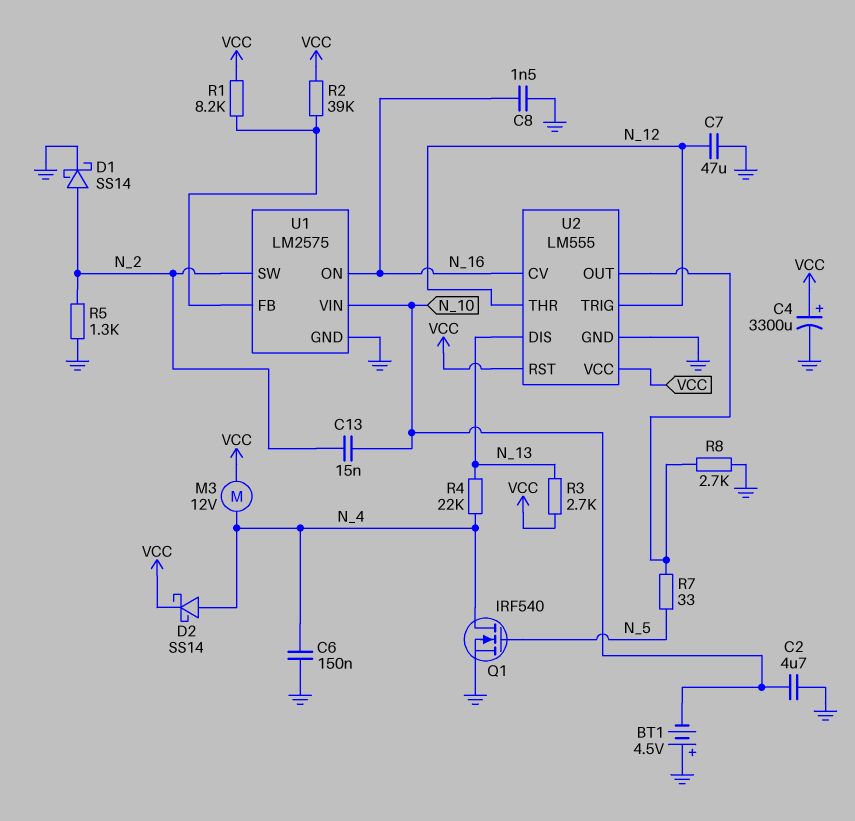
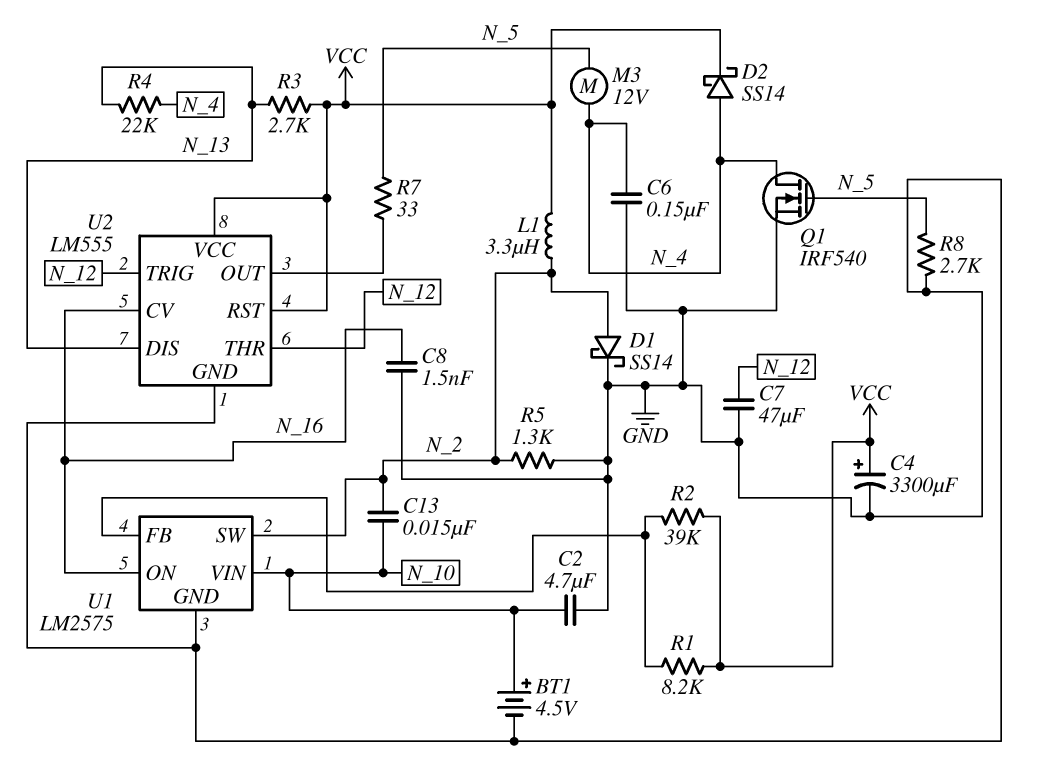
BT1: 4.5V (plus GND, minus N_10) -> 4.5V (plus N_10, minus GND)
L1: none -> 3.3uH (N_2, VCC)
M3: motor 12V (N_4, VCC) -> motor 12V (N_4, N_5)
R8: 2.7k (GND, U2/OUT) -> 2.7k (GND, N_5)

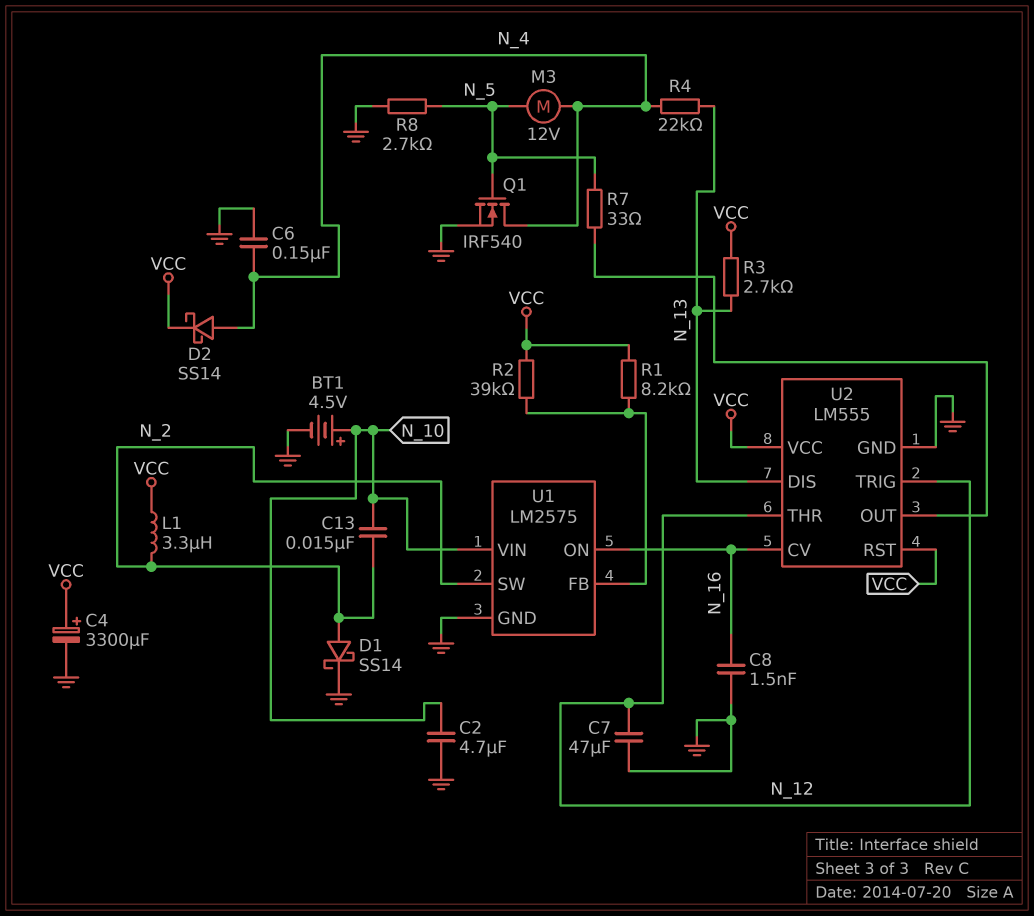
R5: 1.3k (GND, N_2) -> none

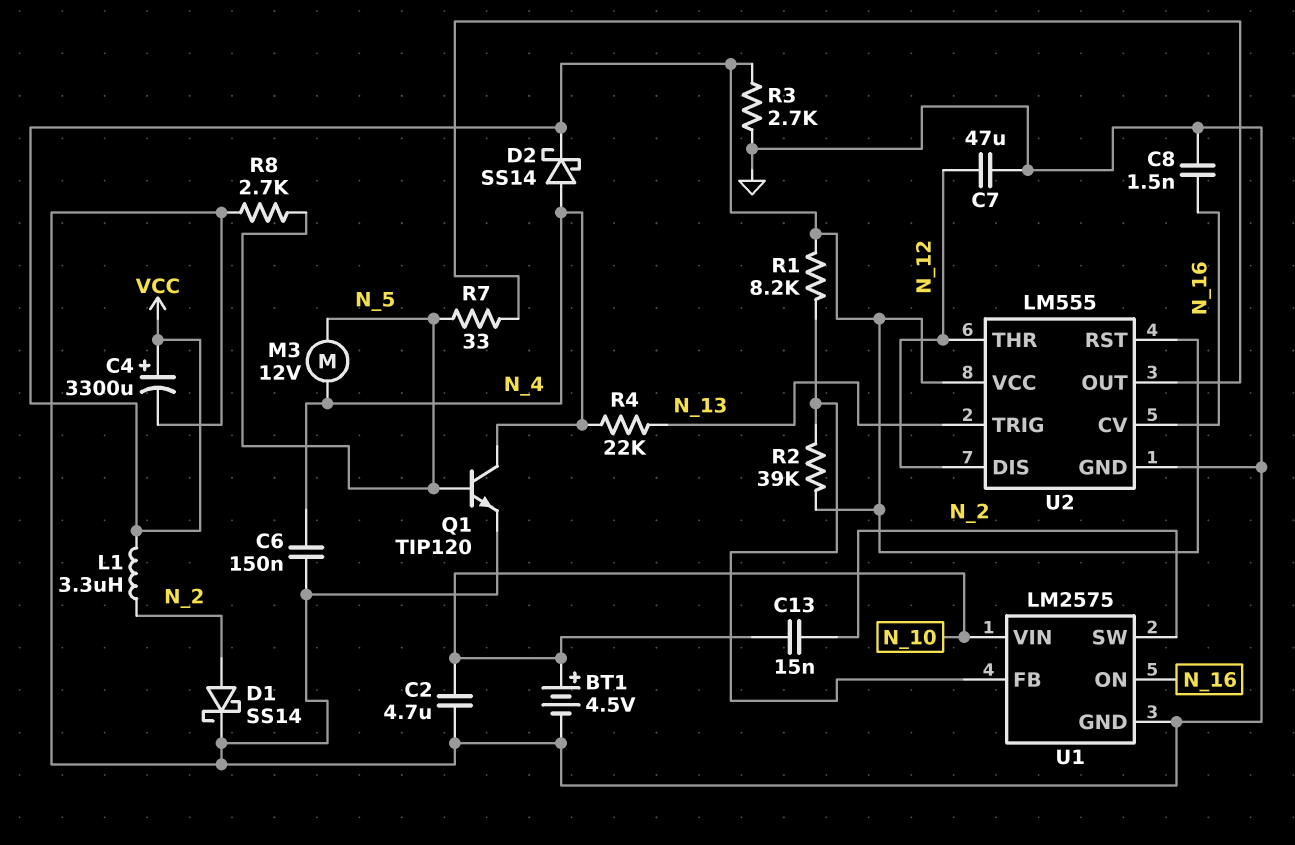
Q1: NMOS IRF540 (G N_5, D N_4, S GND) -> NPN TIP120 (B N_5, C N_4, E GND)
R3: 2.7k (N_13, VCC) -> 2.7k (GND, VCC)
U2 pin DIS: N_13 -> N_12
U2 pin TRIG: N_12 -> N_13

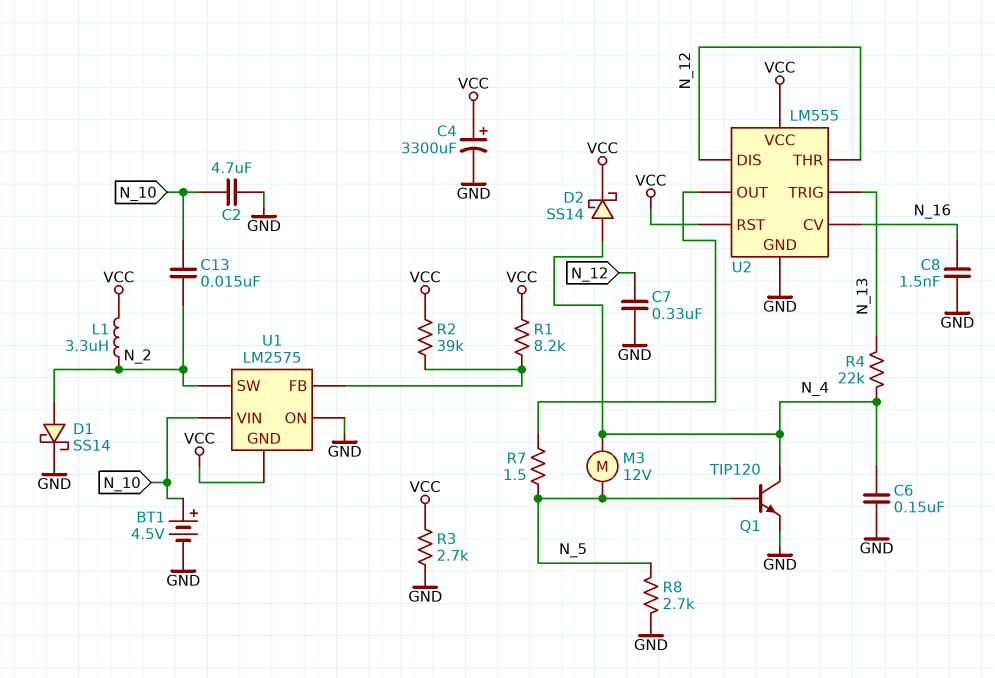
C7: 47uF (GND, N_12) -> 330nF (GND, N_12)
R7: 33 (N_5, U2/OUT) -> 1.5 (N_5, U2/OUT)
U1 pin GND: GND -> VCC
U1 pin ON: N_16 -> GND

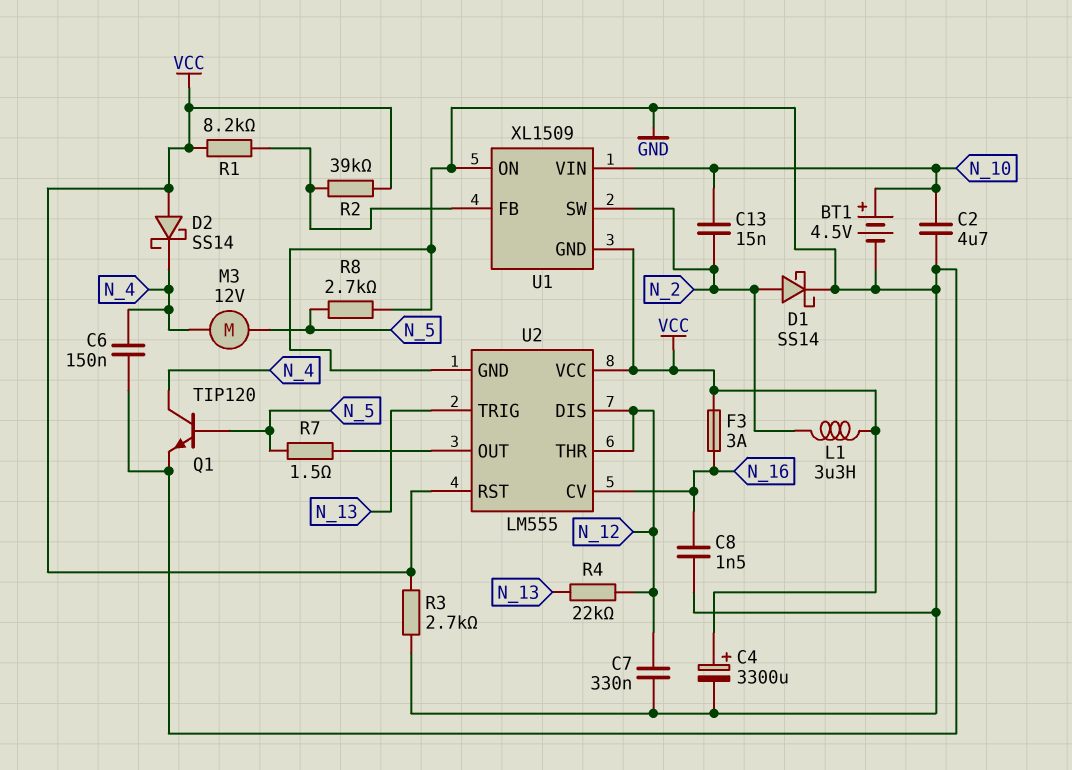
D2: schottky SS14 (A N_4, K VCC) -> schottky SS14 (A VCC, K N_4)
F3: none -> 3A (N_16, VCC)
R4: 22k (N_4, N_13) -> 22k (N_12, N_13)
U1: LM2575 -> XL1509

